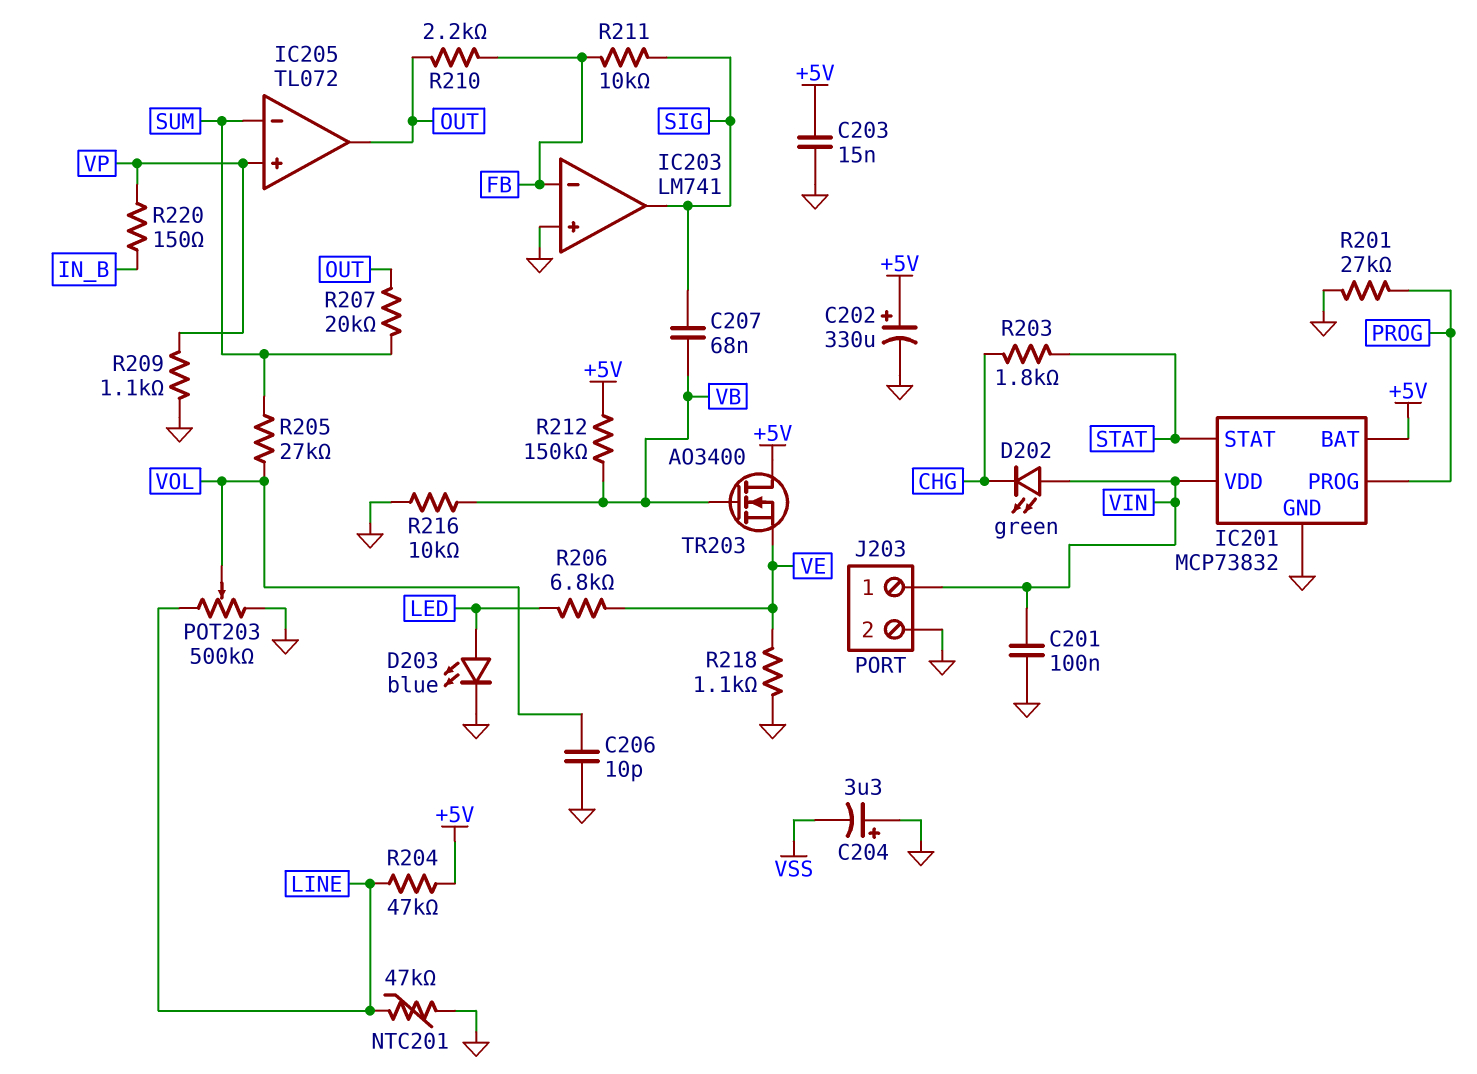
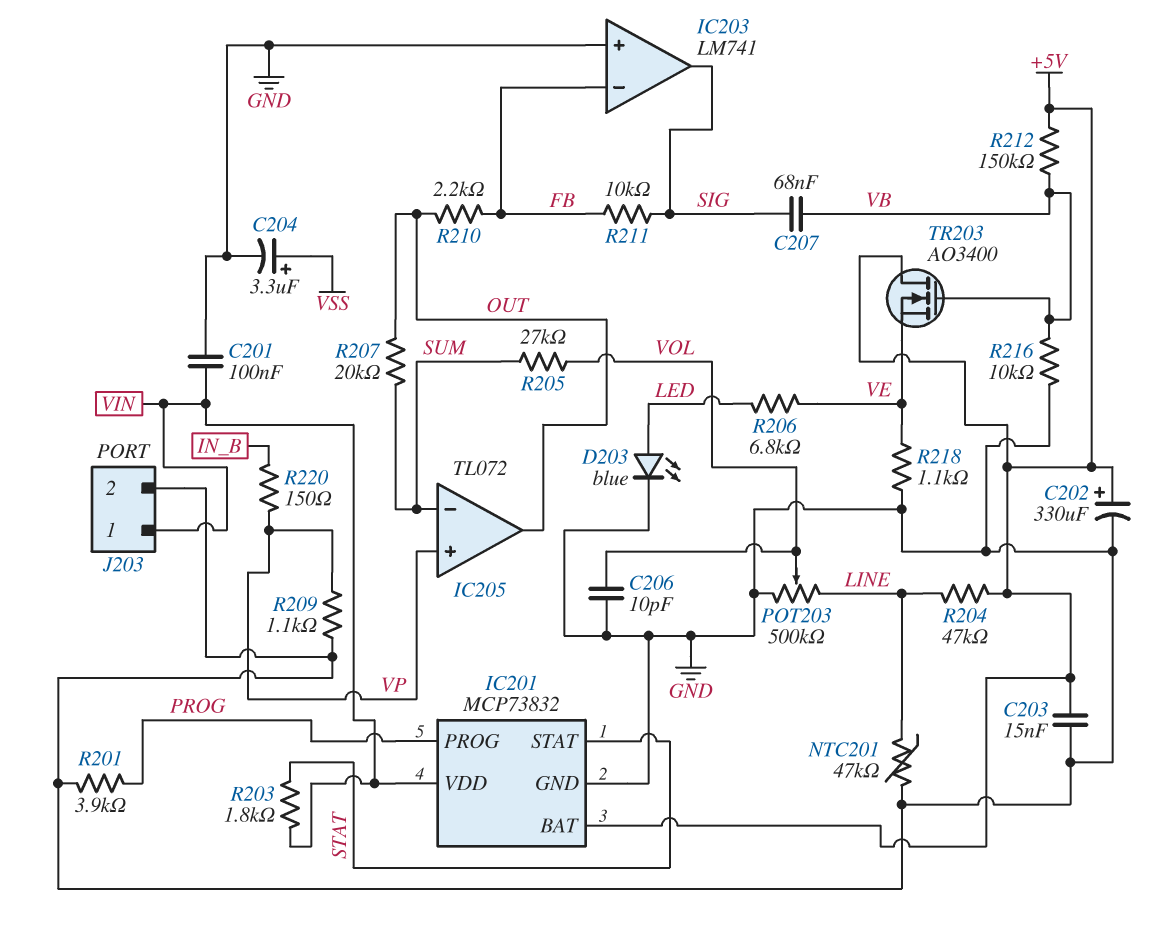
C204: 3.3uF (plus GND, minus VSS) -> 3.3uF (plus VSS, minus GND)
D202: LED green (A VIN, K CHG) -> none
R201: 27k (GND, PROG) -> 3.9k (GND, PROG)
R203: 1.8k (CHG, STAT) -> 1.8k (STAT, VIN)

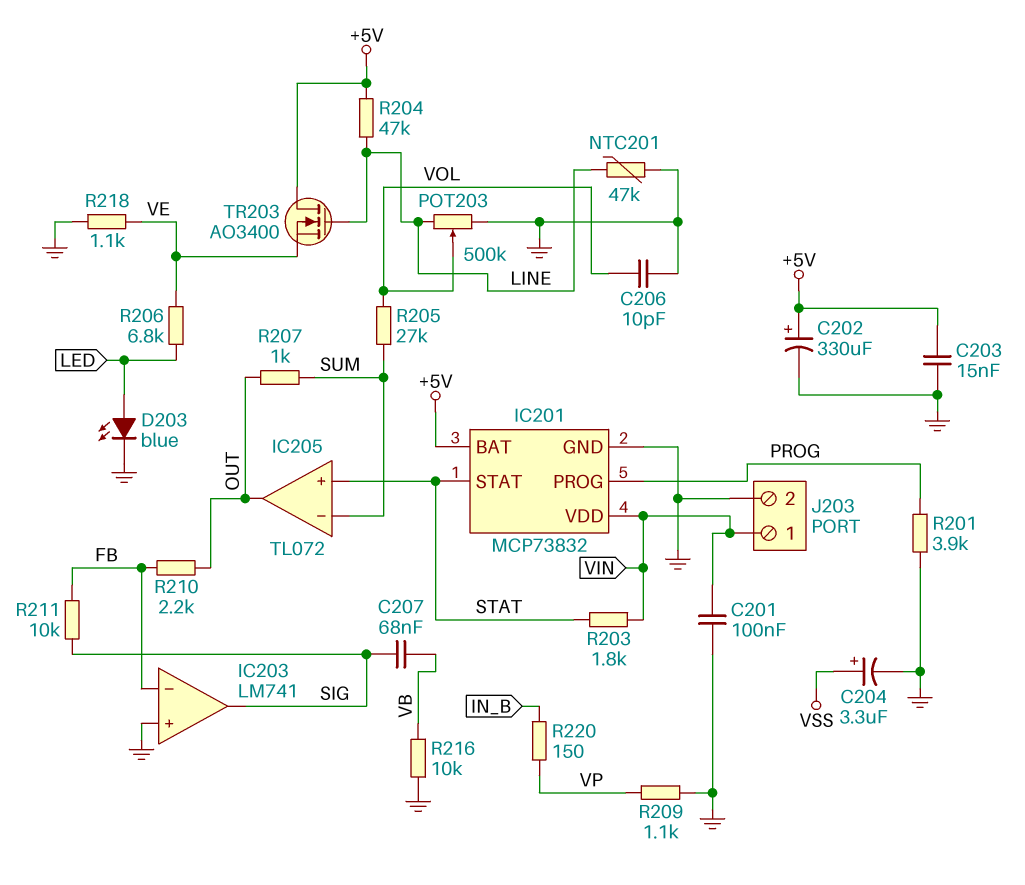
IC205 pin in+: VP -> STAT
R207: 20k (OUT, SUM) -> 1k (OUT, SUM)
R212: 150k (+5V, VB) -> none
TR203: NMOS AO3400 (G VB, D +5V, S VE) -> NMOS AO3400 (G LINE, D +5V, S VE)

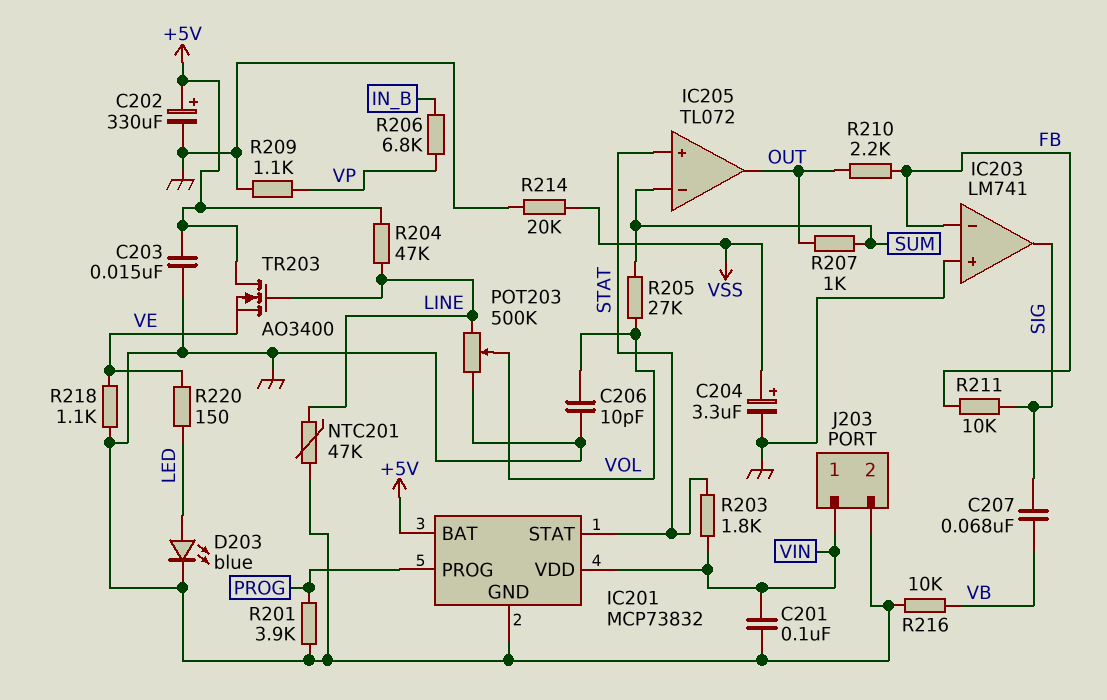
R206: 6.8k (LED, VE) -> 6.8k (IN_B, VP)
R214: none -> 20k (GND, VSS)
R220: 150 (IN_B, VP) -> 150 (LED, VE)

